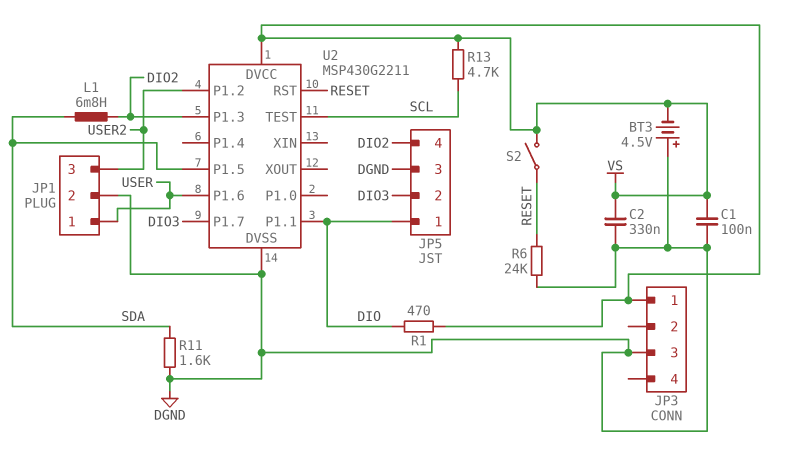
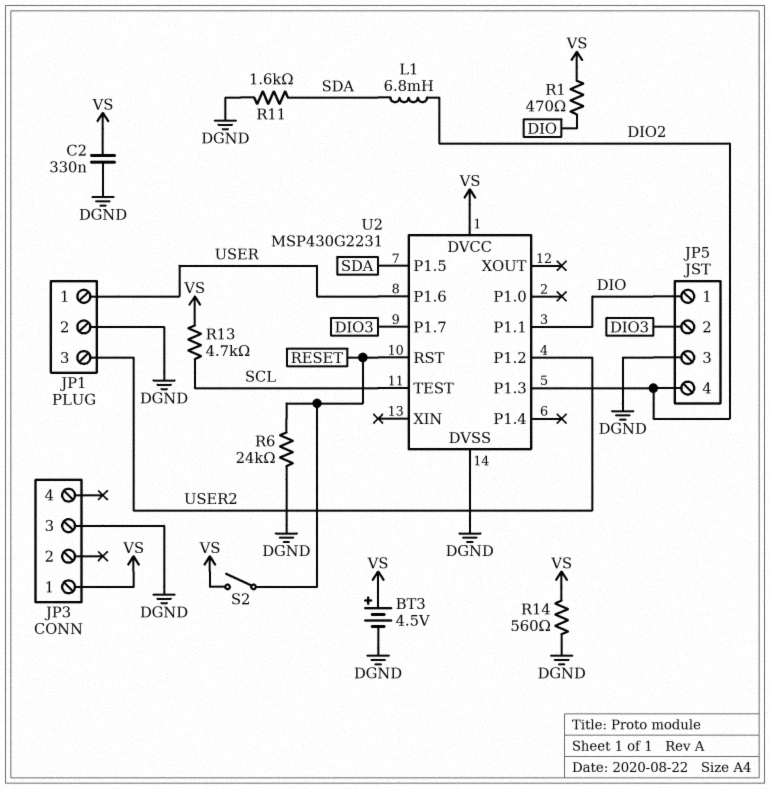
BT3: 4.5V (plus DGND, minus VS) -> 4.5V (plus VS, minus DGND)
C1: 100nF (DGND, VS) -> none
R14: none -> 560 (DGND, VS)
U2: MSP430G2211 -> MSP430G2231

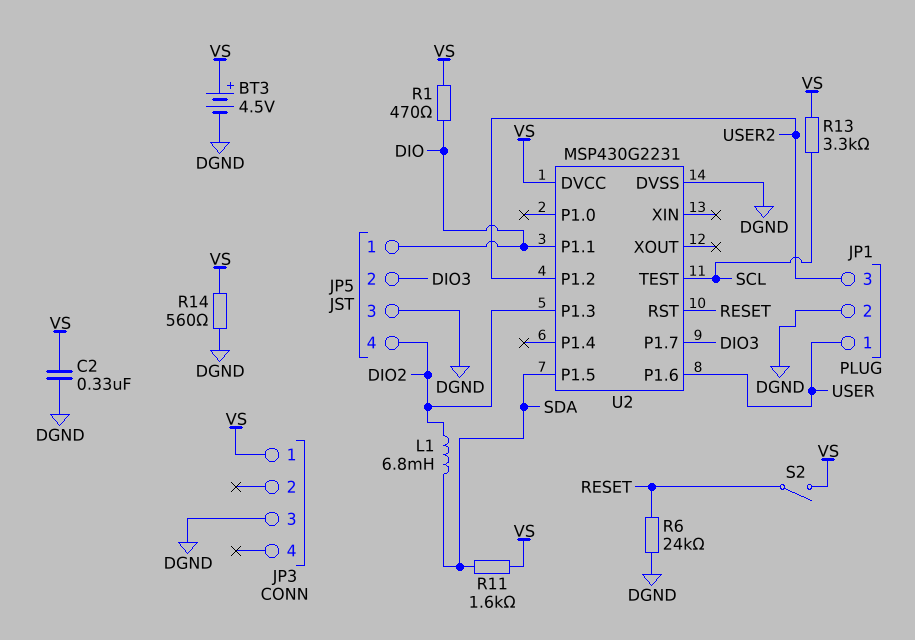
R11: 1.6k (DGND, SDA) -> 1.6k (SDA, VS)
R13: 4.7k (SCL, VS) -> 3.3k (SCL, VS)

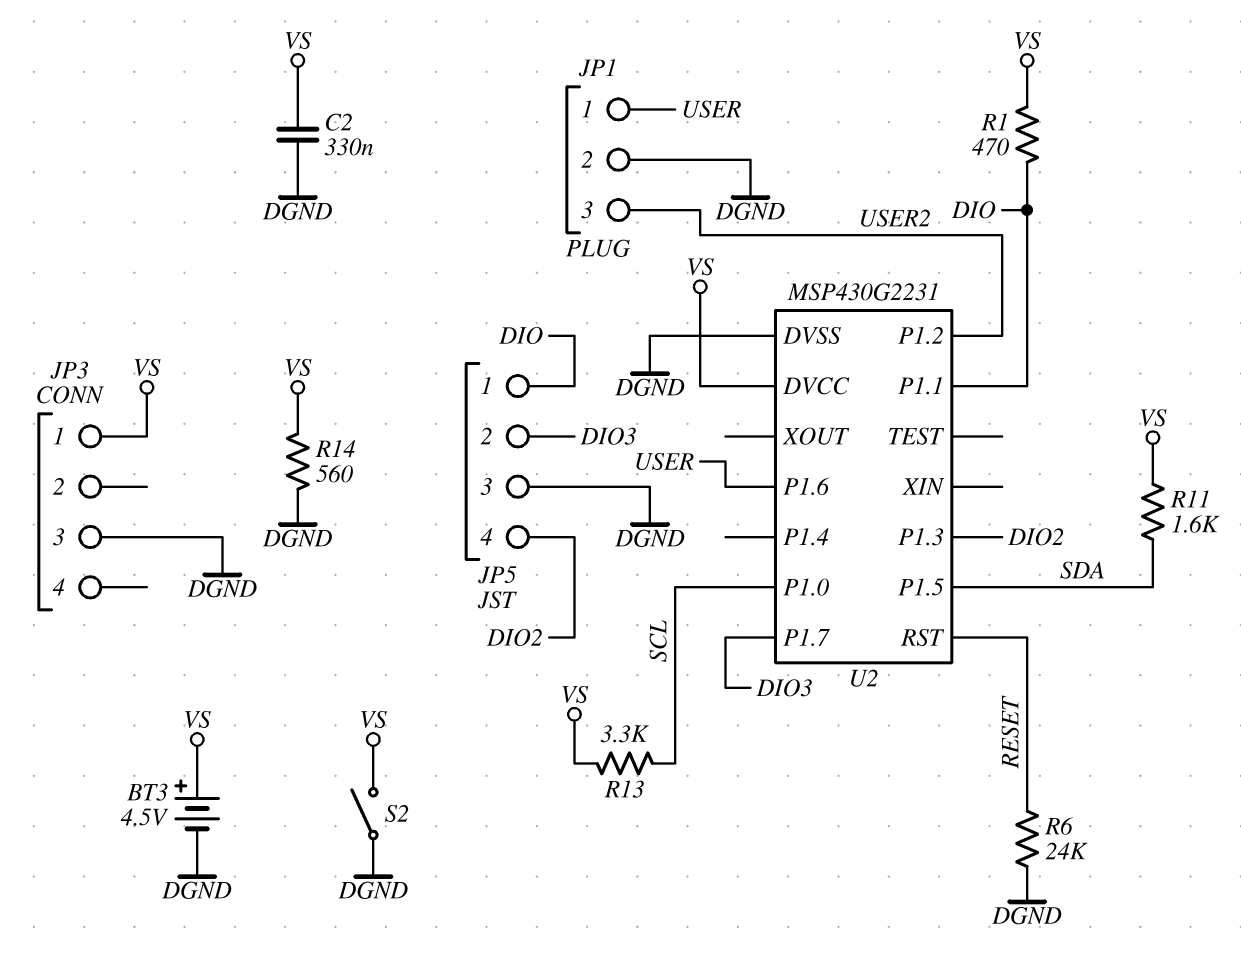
L1: 6.8mH (DIO2, SDA) -> none
S2: switch (RESET, VS) -> switch (DGND, VS)
U2 pin P1.0: none -> SCL
U2 pin TEST: SCL -> none

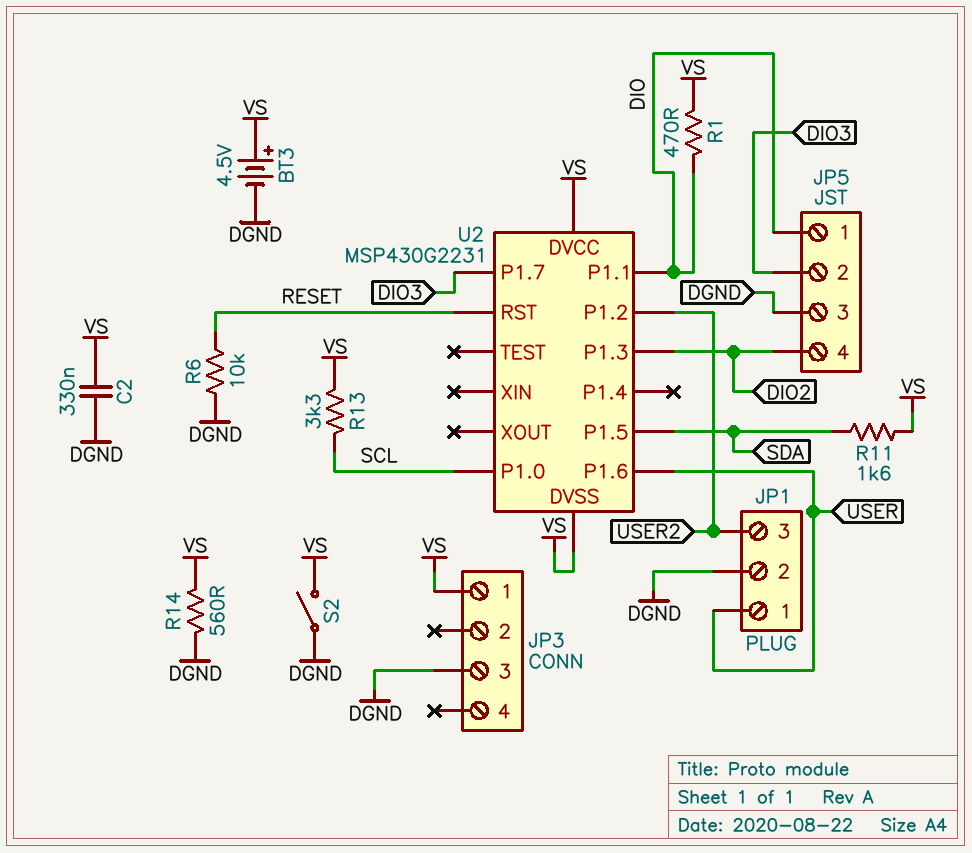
R6: 24k (DGND, RESET) -> 10k (DGND, RESET)
U2 pin DVSS: DGND -> VS

